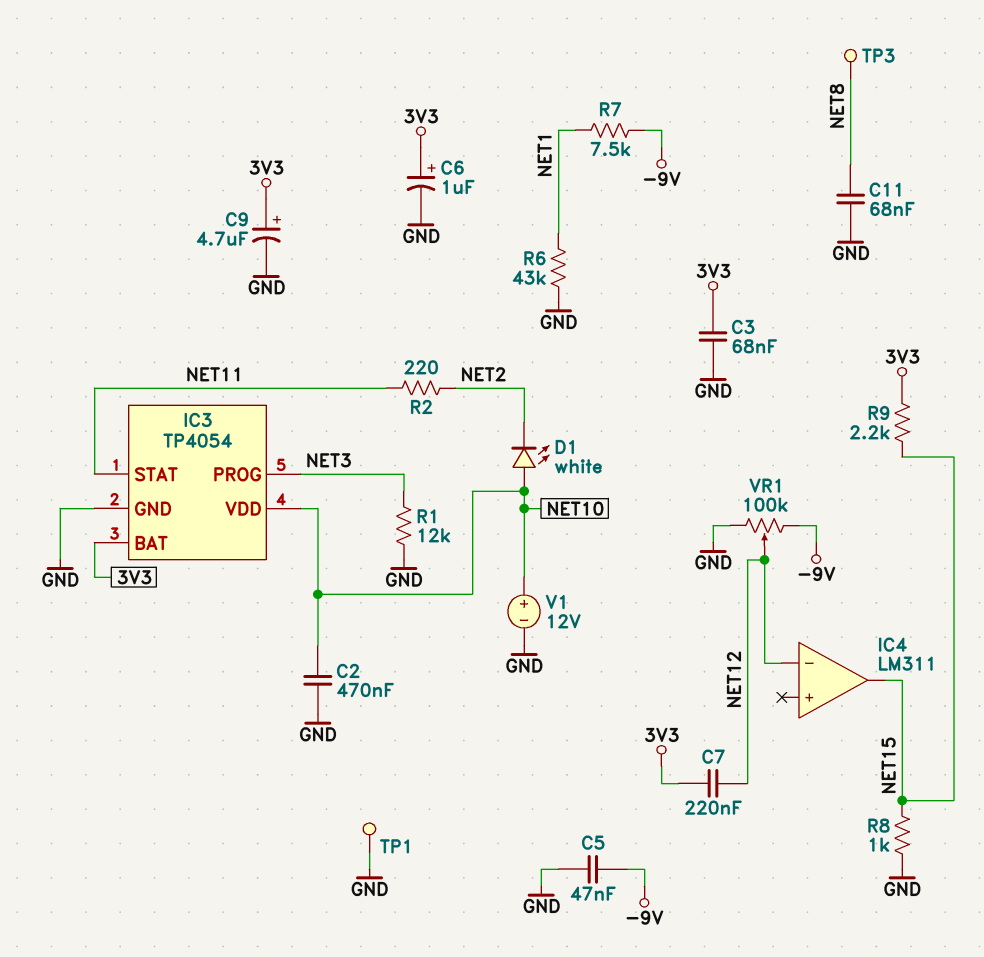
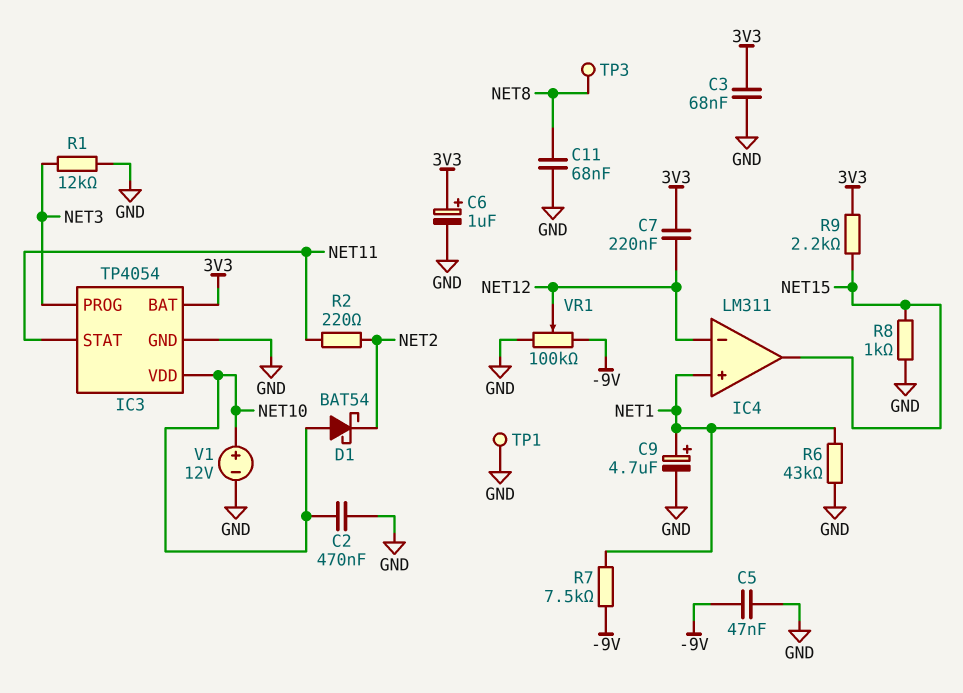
C9: 4.7uF (plus 3V3, minus GND) -> 4.7uF (plus NET1, minus GND)
D1: LED white (A NET10, K NET2) -> schottky BAT54 (A NET10, K NET2)
IC4 pin in+: none -> NET1

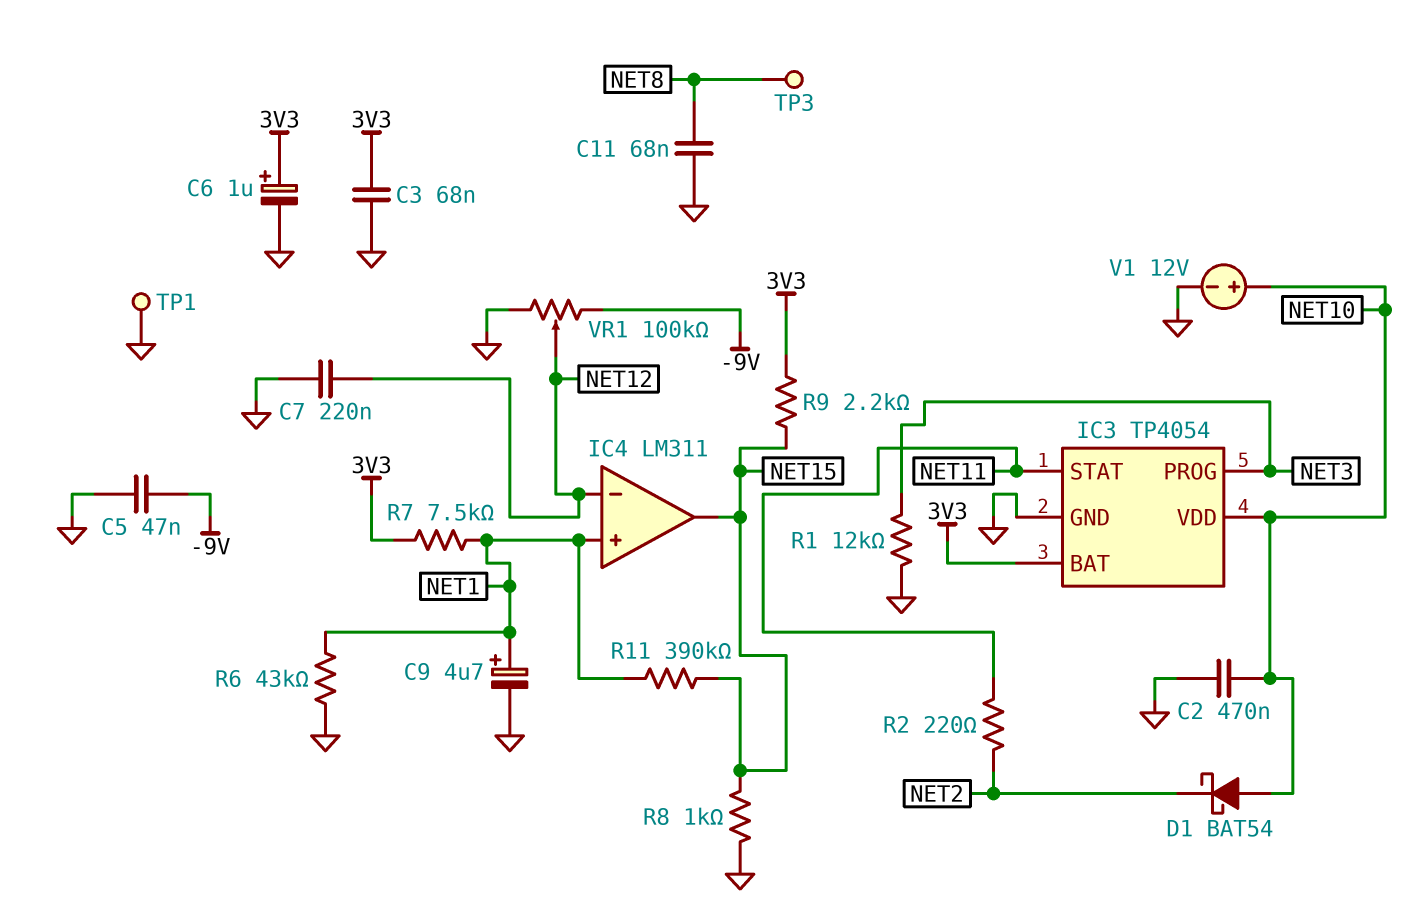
C7: 220nF (3V3, NET12) -> 220nF (GND, NET12)
R7: 7.5k (-9V, NET1) -> 7.5k (3V3, NET1)
R11: none -> 390k (NET1, NET15)

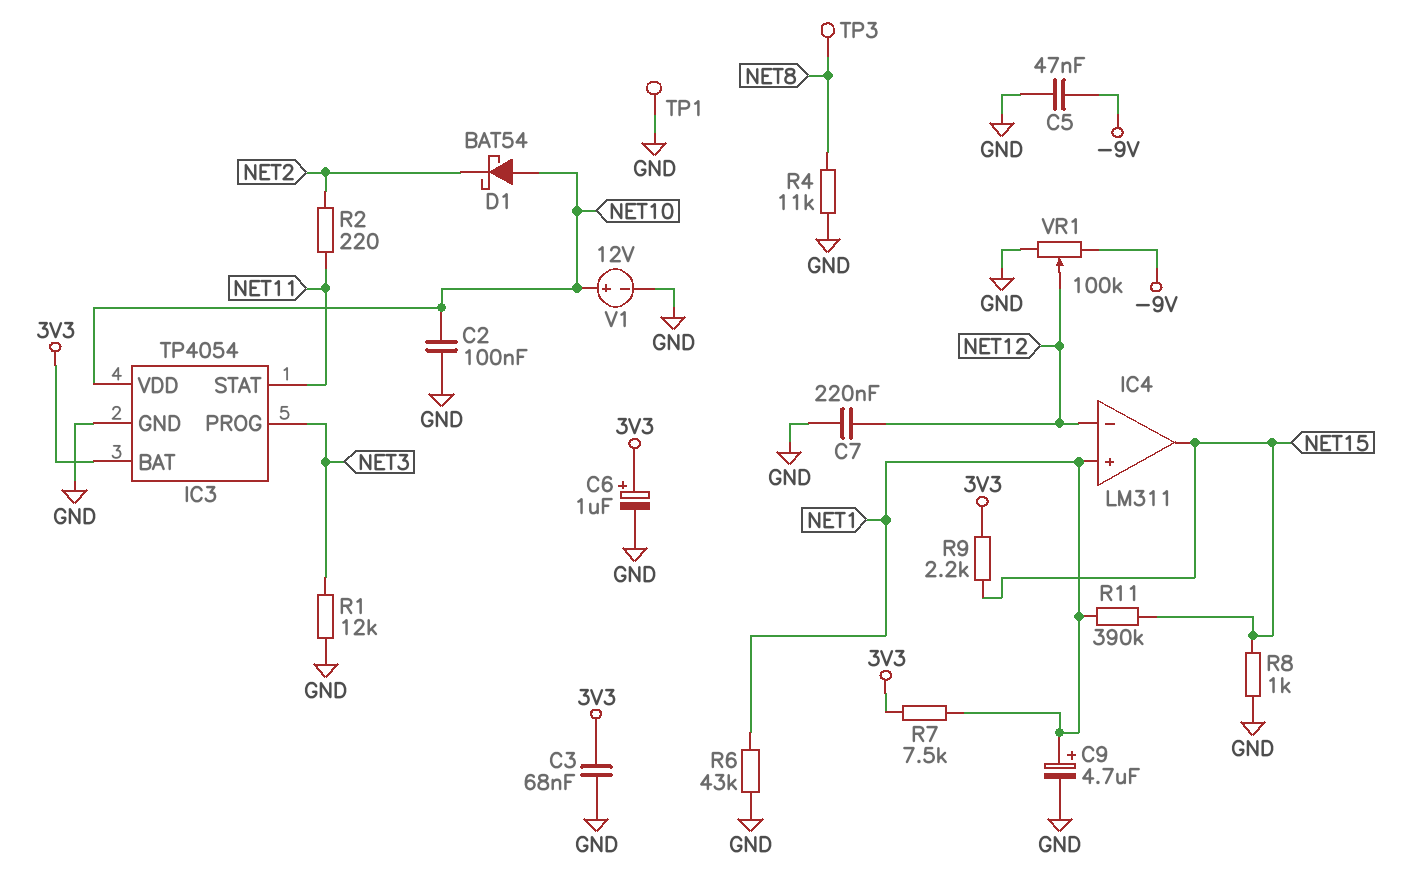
C2: 470nF (GND, NET10) -> 100nF (GND, NET10)
C11: 68nF (GND, NET8) -> none
R4: none -> 11k (GND, NET8)

